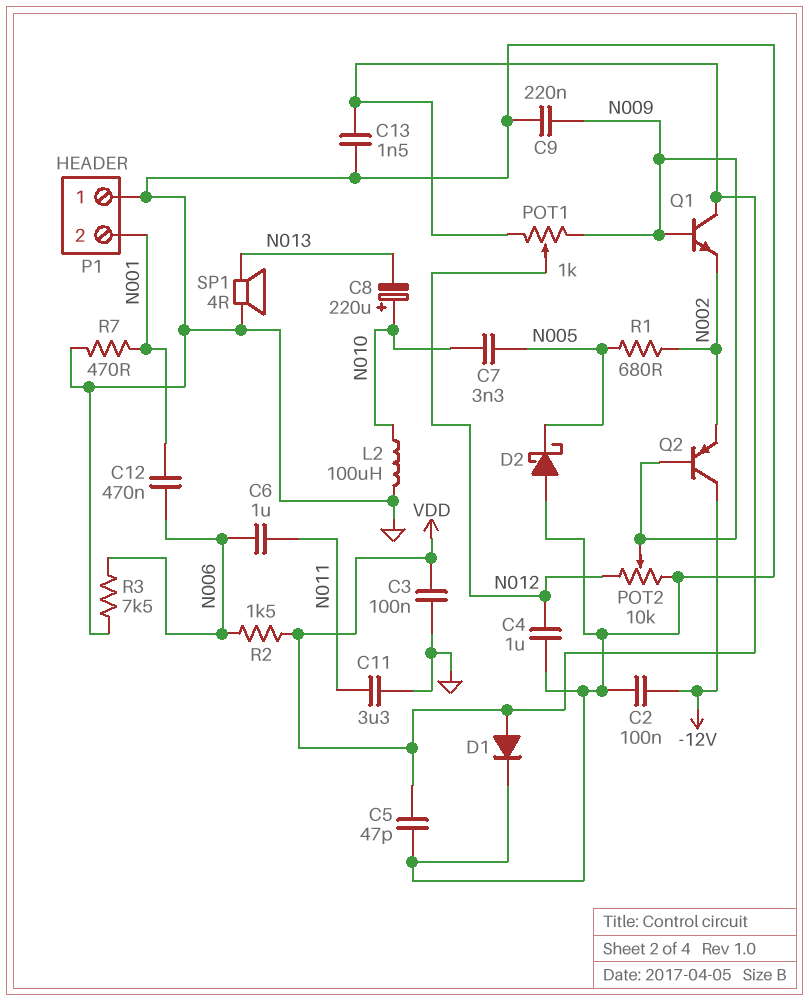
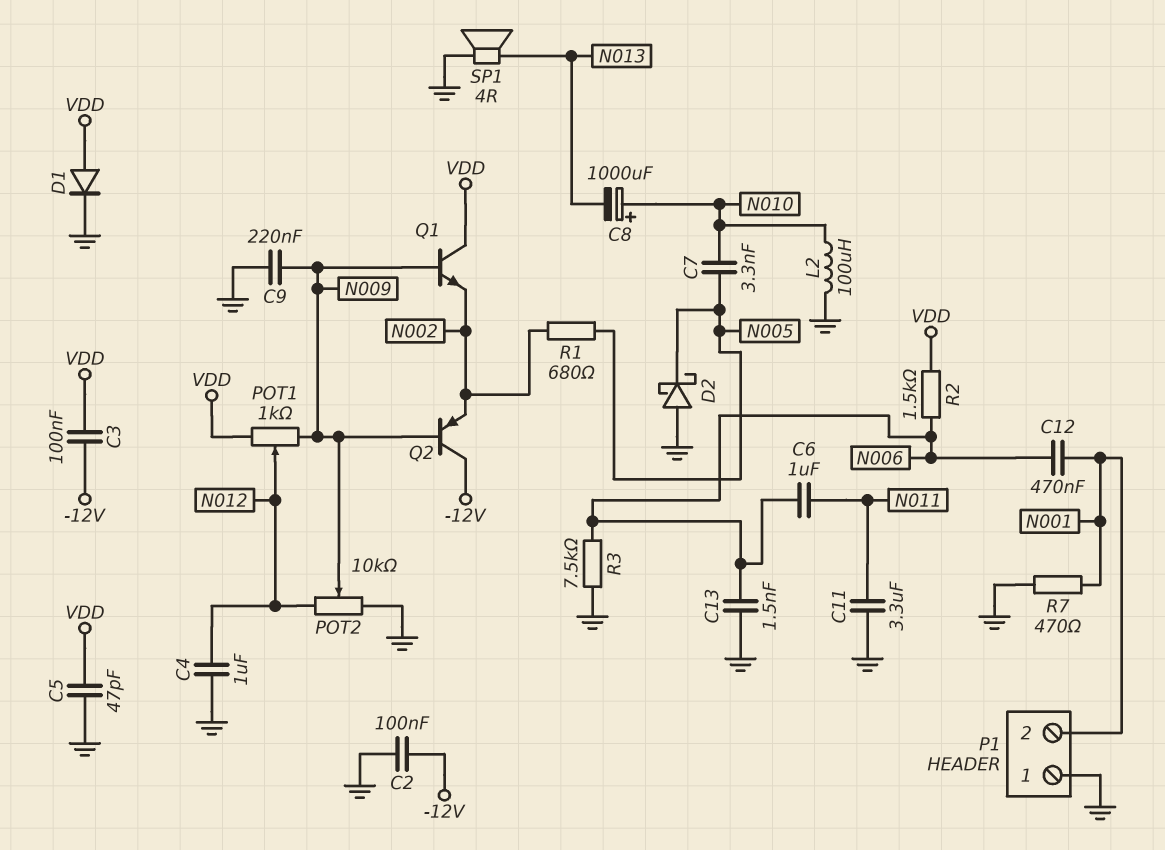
C3: 100nF (GND, VDD) -> 100nF (-12V, VDD)
C8: 220uF (plus N010, minus N013) -> 1000uF (plus N010, minus N013)
C13: 1.5nF (GND, VDD) -> 1.5nF (GND, N006)

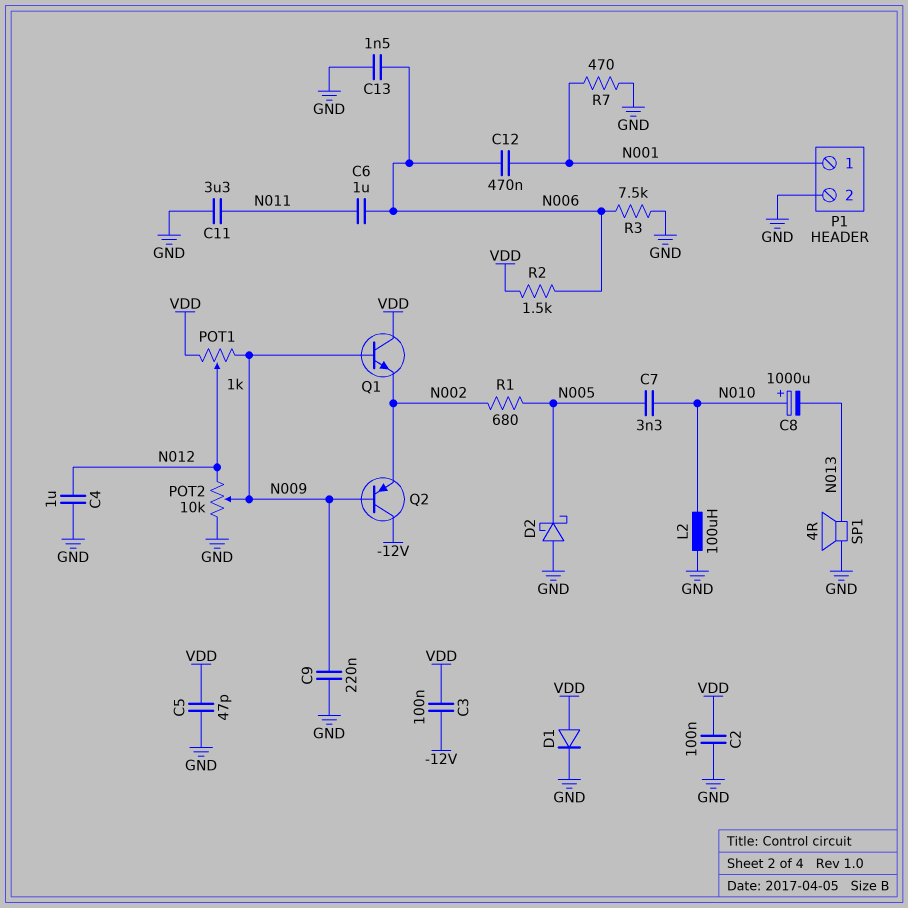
C2: 100nF (-12V, GND) -> 100nF (GND, VDD)
P1 pin 1: GND -> N001
P1 pin 2: N001 -> GND

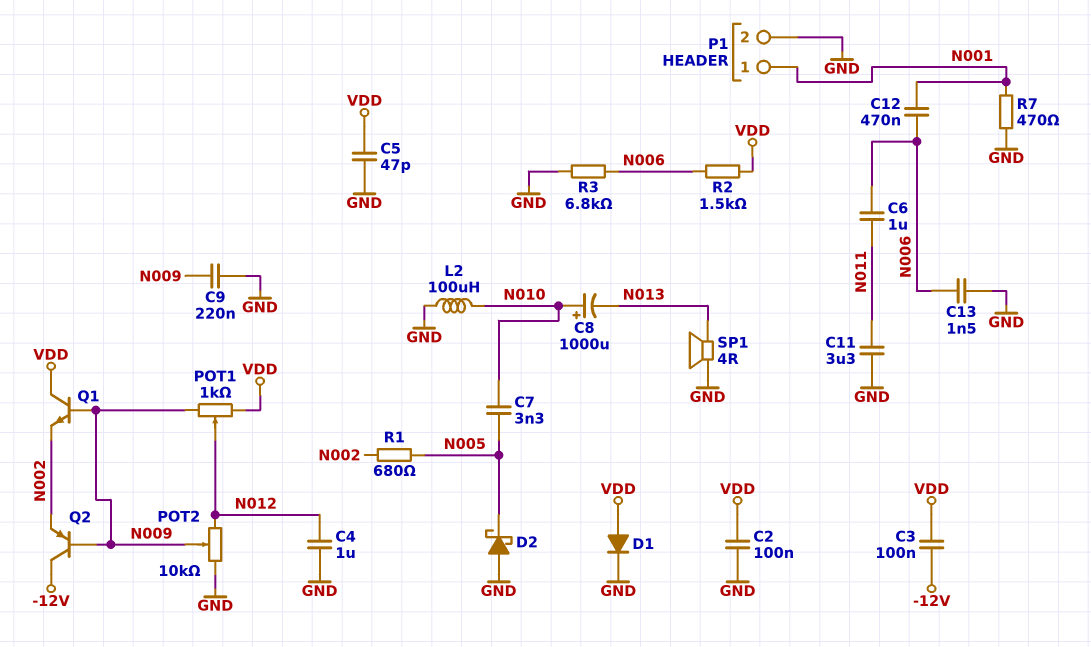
R3: 7.5k (GND, N006) -> 6.8k (GND, N006)

